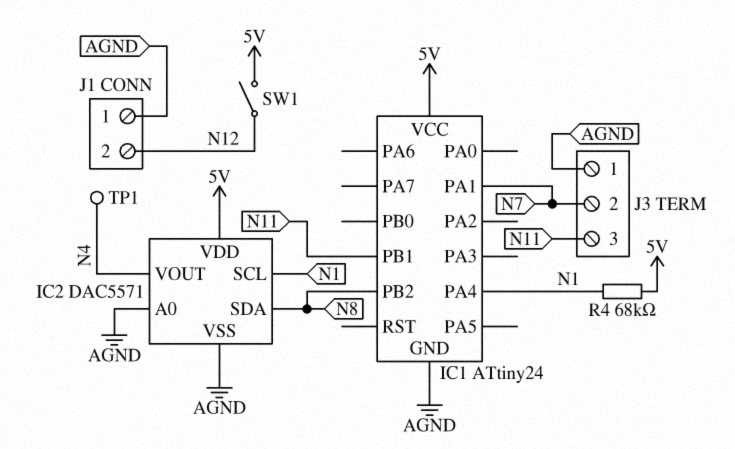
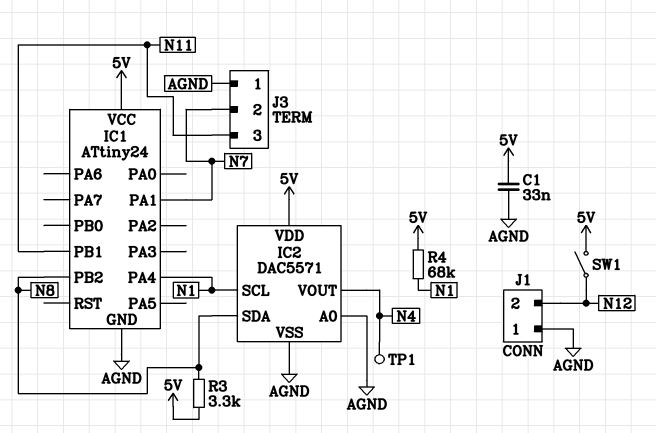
C1: none -> 33nF (5V, AGND)
R3: none -> 3.3k (5V, N8)

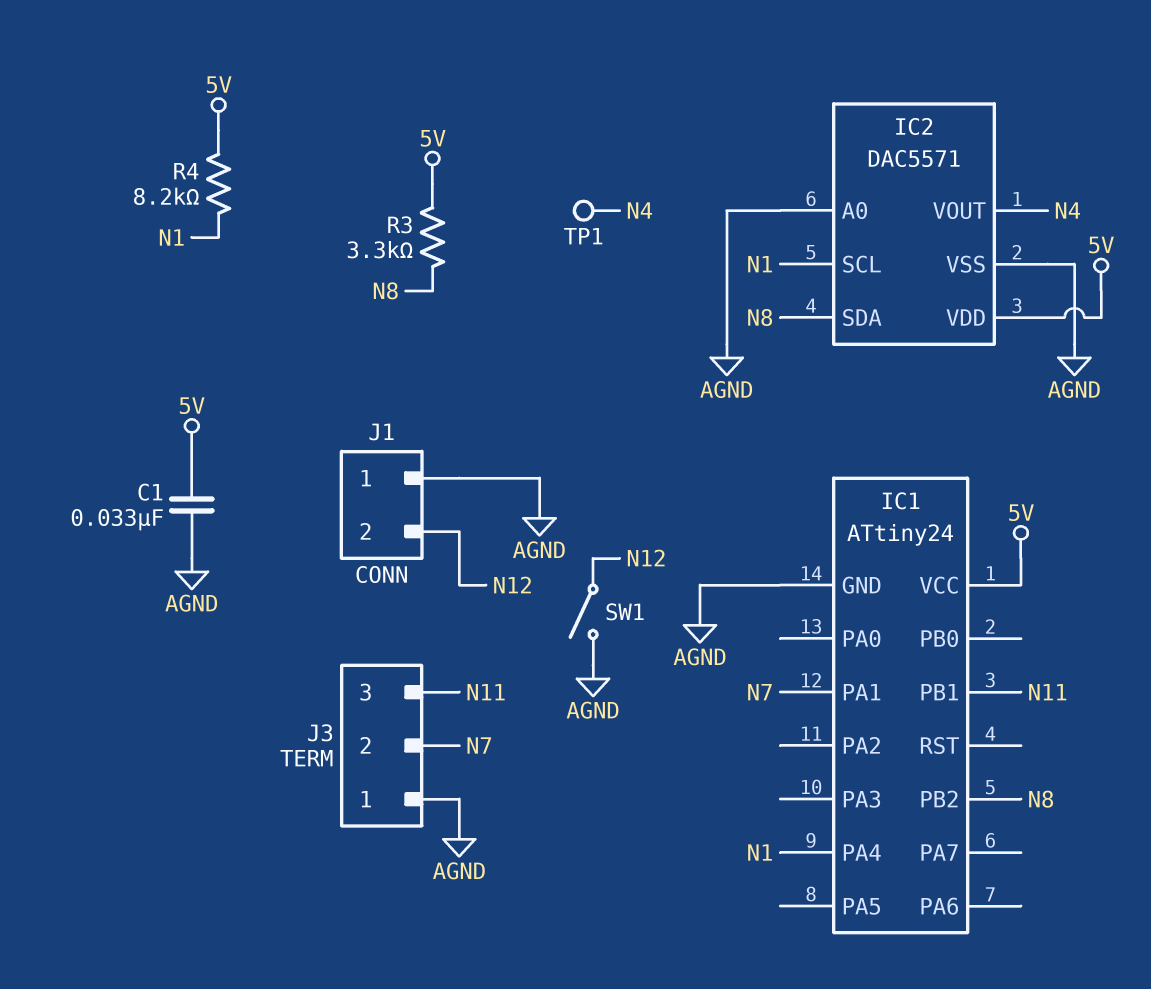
R4: 68k (5V, N1) -> 8.2k (5V, N1)
SW1: switch (5V, N12) -> switch (AGND, N12)

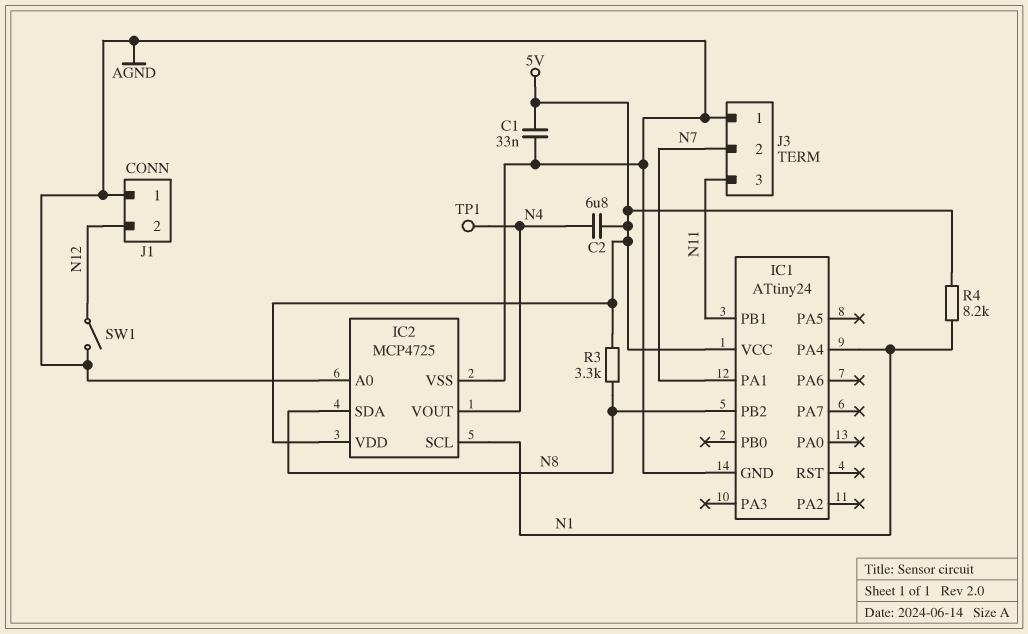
C2: none -> 6.8uF (5V, N4)
IC2: DAC5571 -> MCP4725

